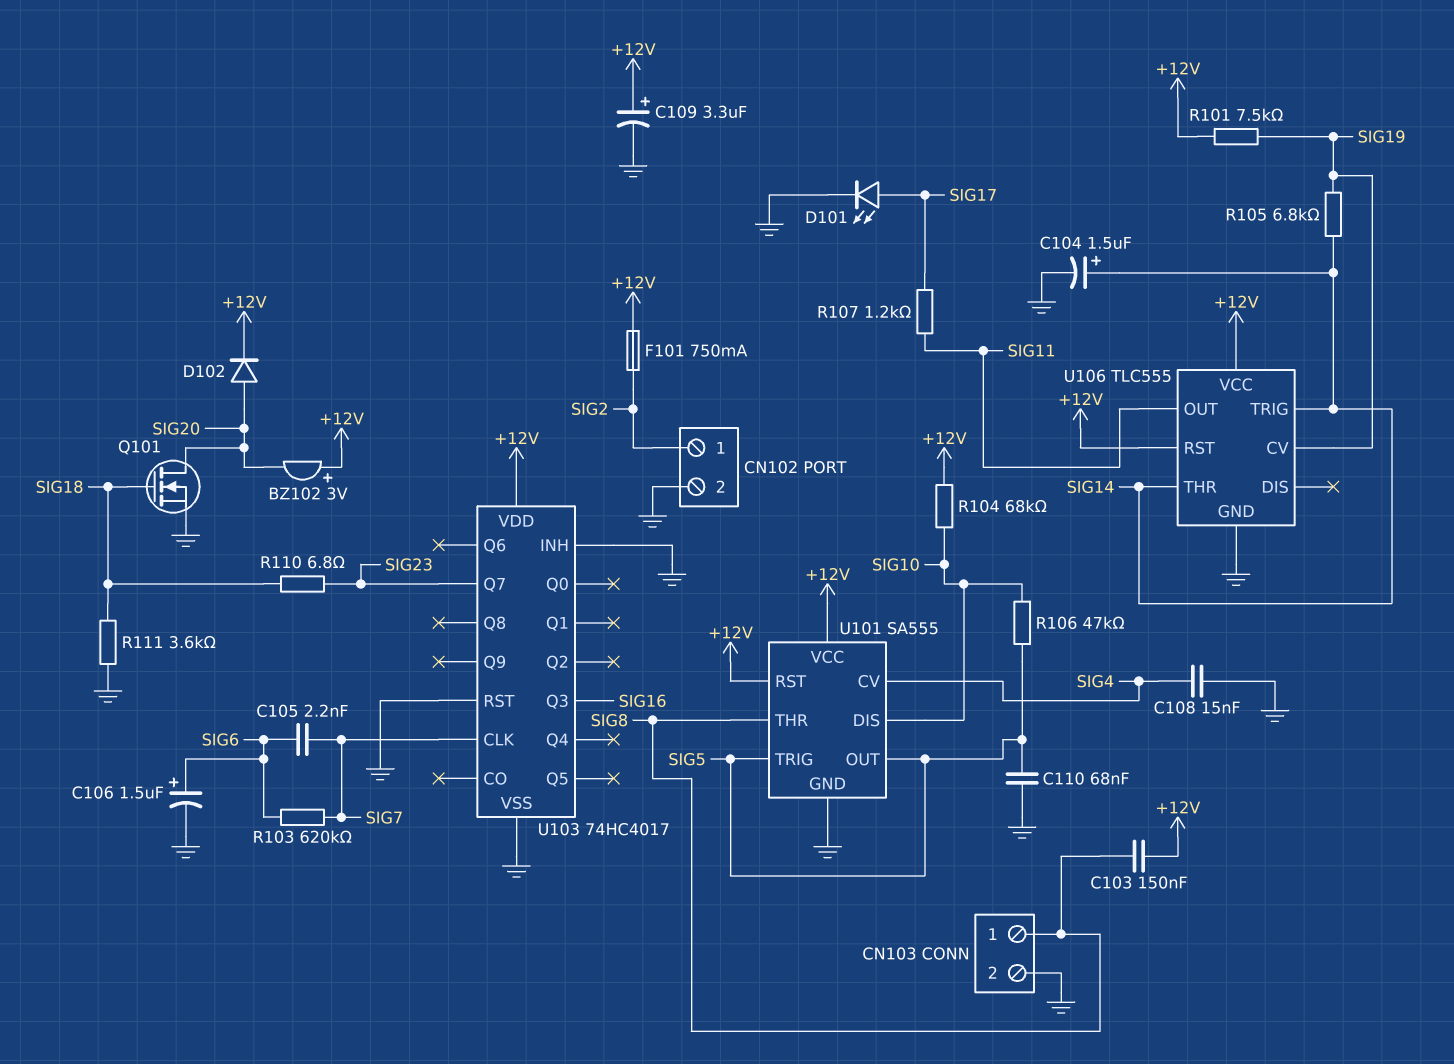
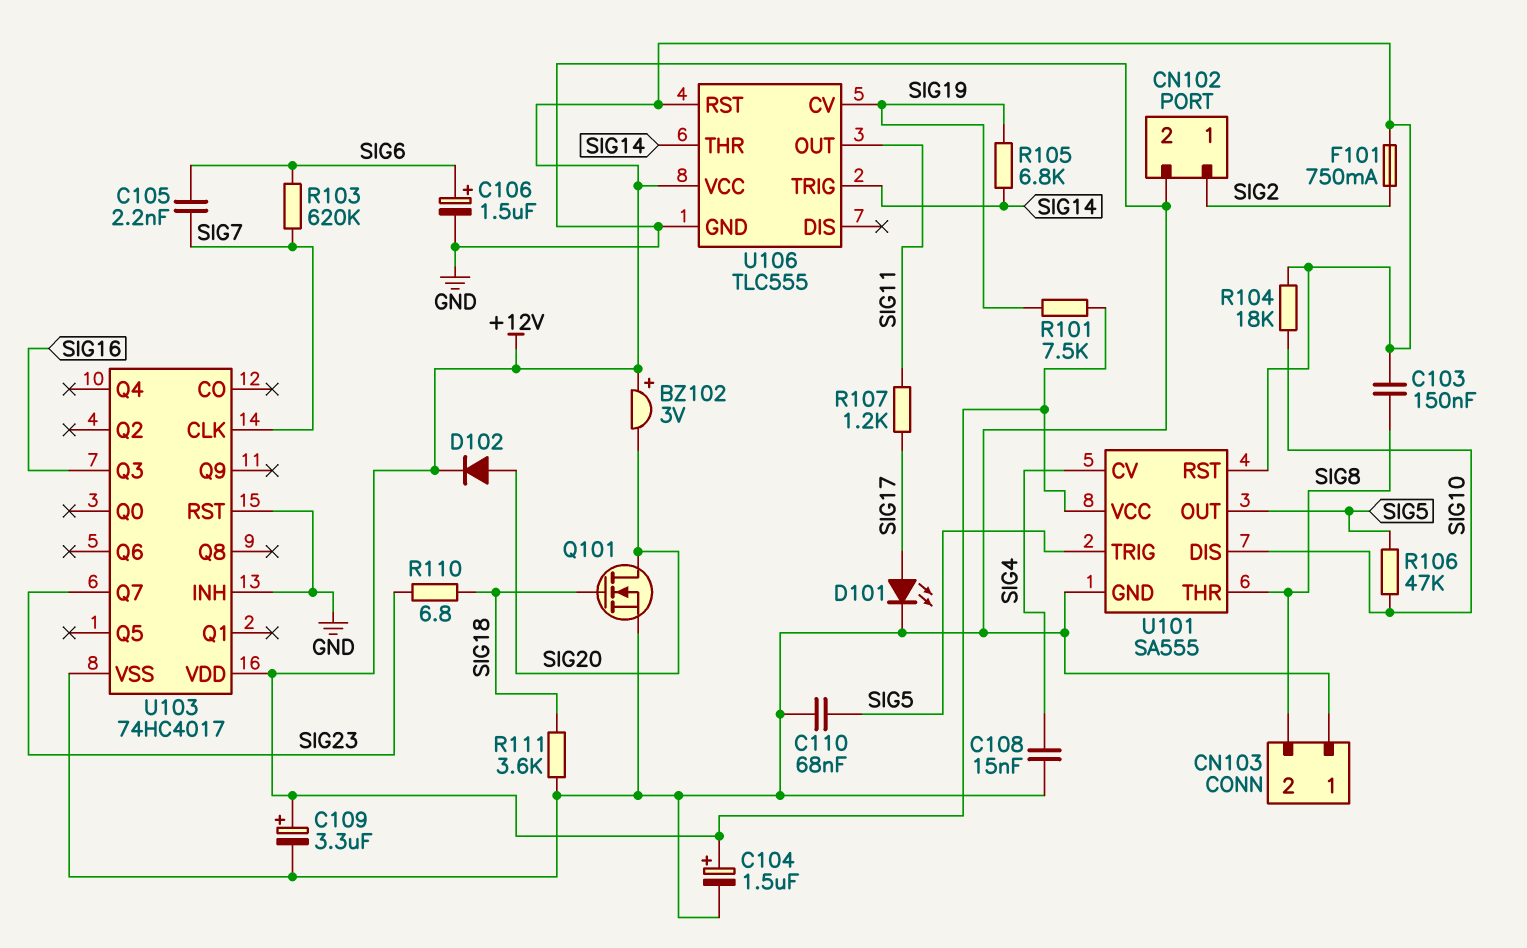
C104: 1.5uF (plus SIG14, minus GND) -> 1.5uF (plus +12V, minus GND)
CN103 pin 1: SIG8 -> GND
CN103 pin 2: GND -> SIG8
R104: 68k (+12V, SIG10) -> 18k (+12V, SIG10)

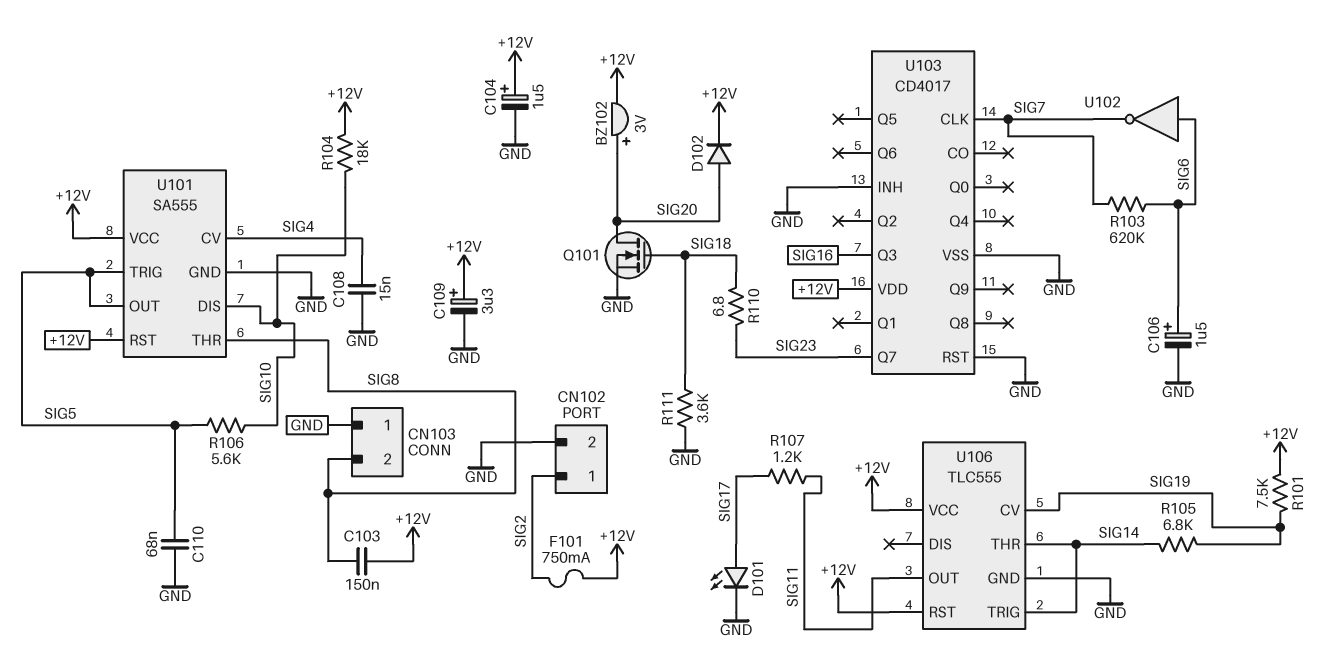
BZ102: buzzer 3V (plus +12V, minus SIG20) -> buzzer 3V (plus SIG20, minus +12V)
C105: 2.2nF (SIG6, SIG7) -> none
R106: 47k (SIG5, SIG10) -> 5.6k (SIG5, SIG10)
U102: none -> NOT (in SIG6, out SIG7)
U103: 74HC4017 -> CD4017

